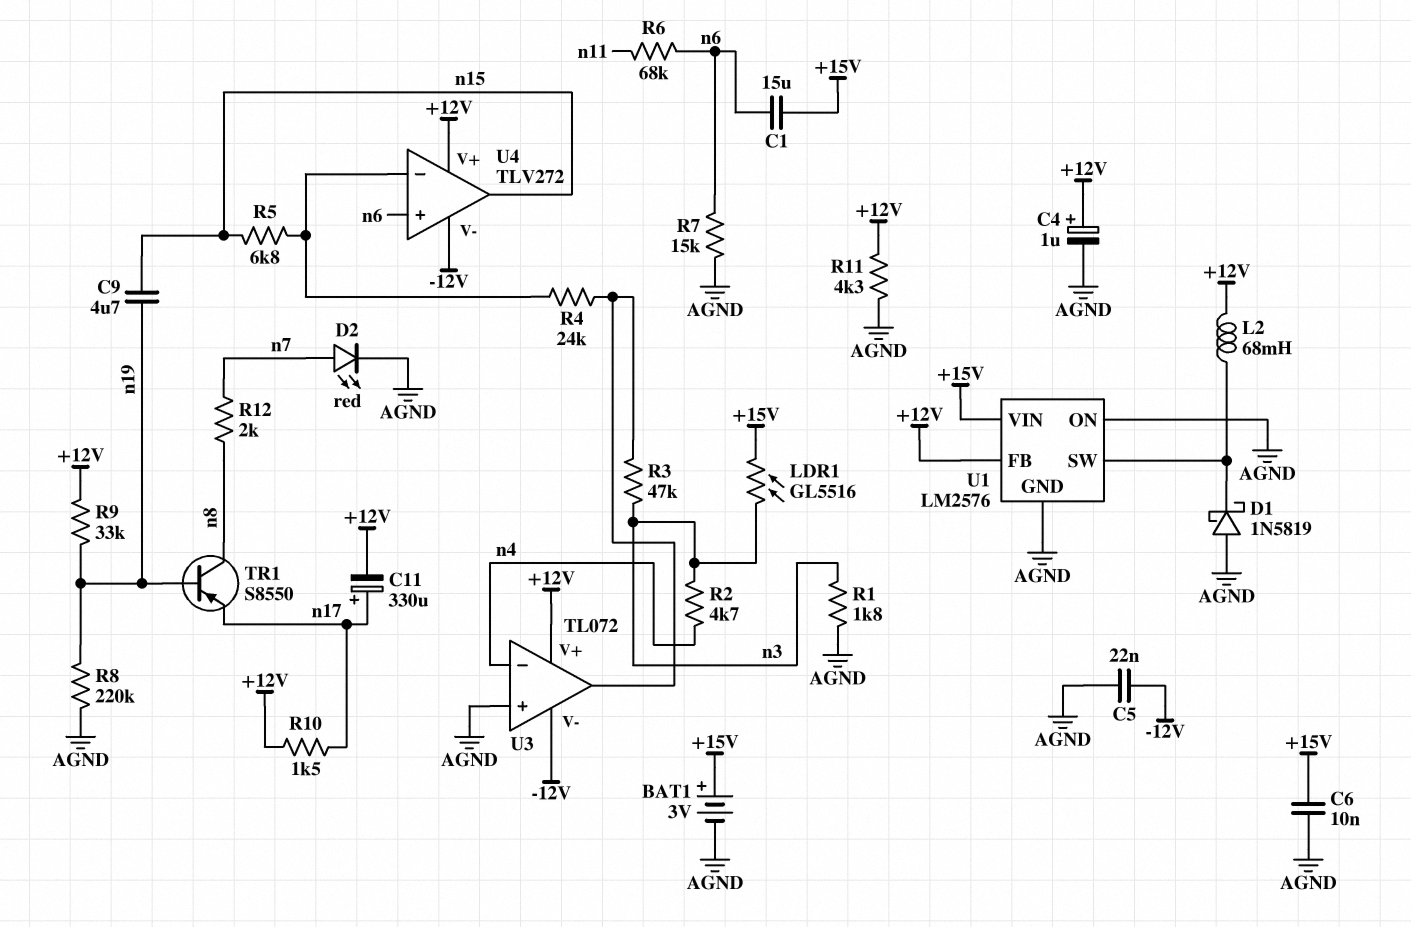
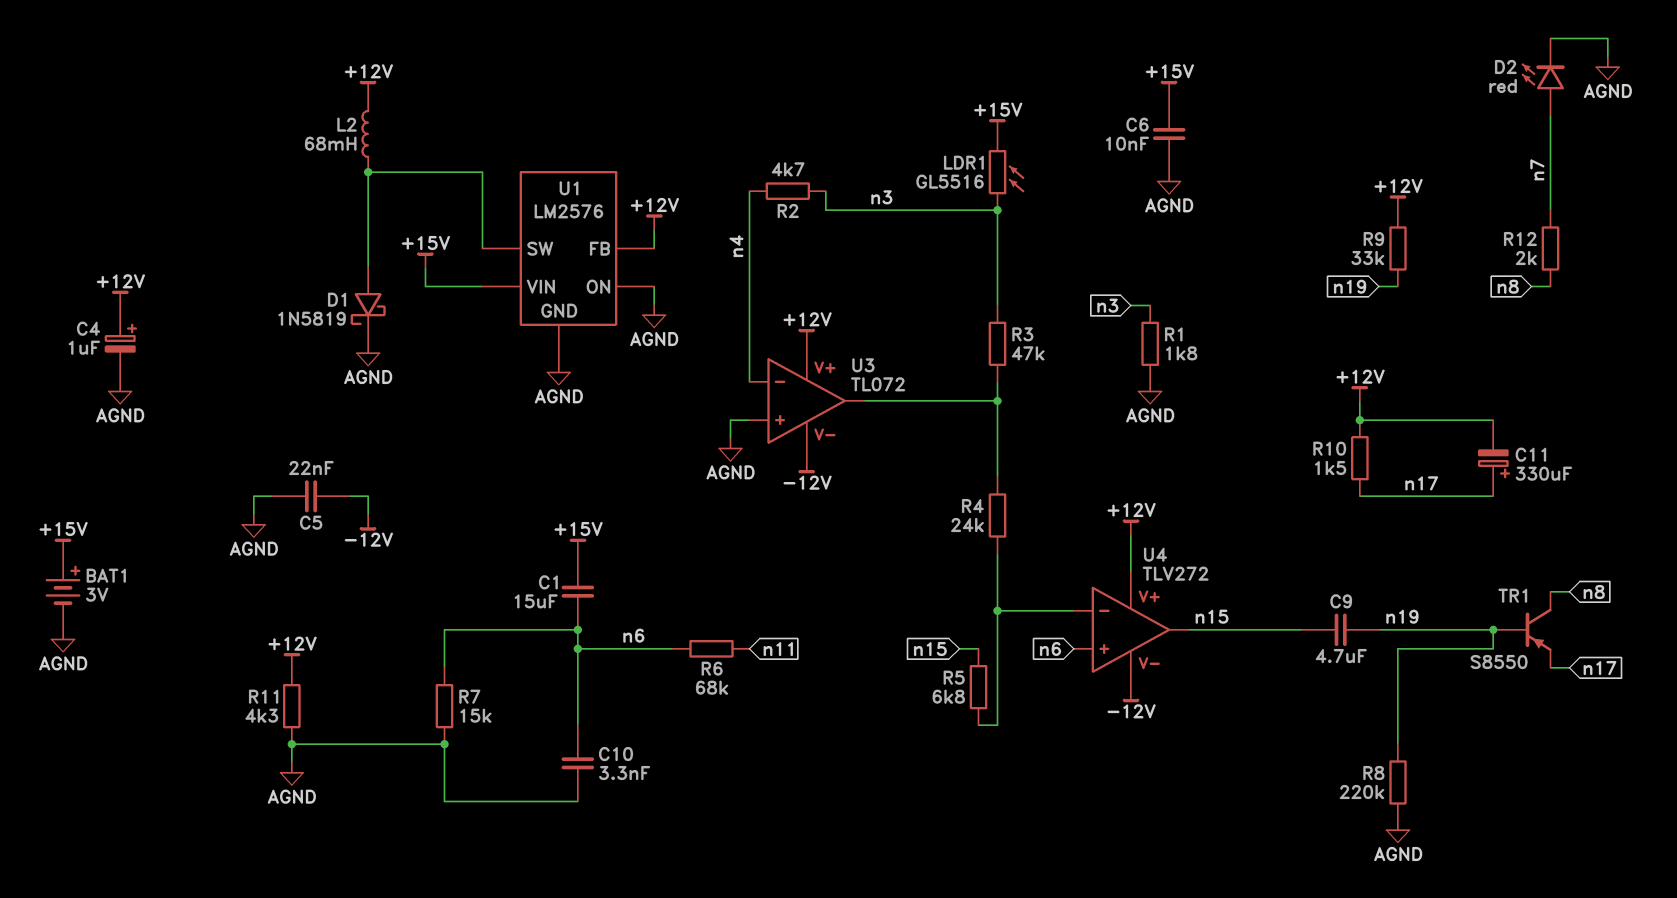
C10: none -> 3.3nF (AGND, n6)
D1: schottky 1N5819 (A AGND, K U1/SW) -> schottky 1N5819 (A U1/SW, K AGND)

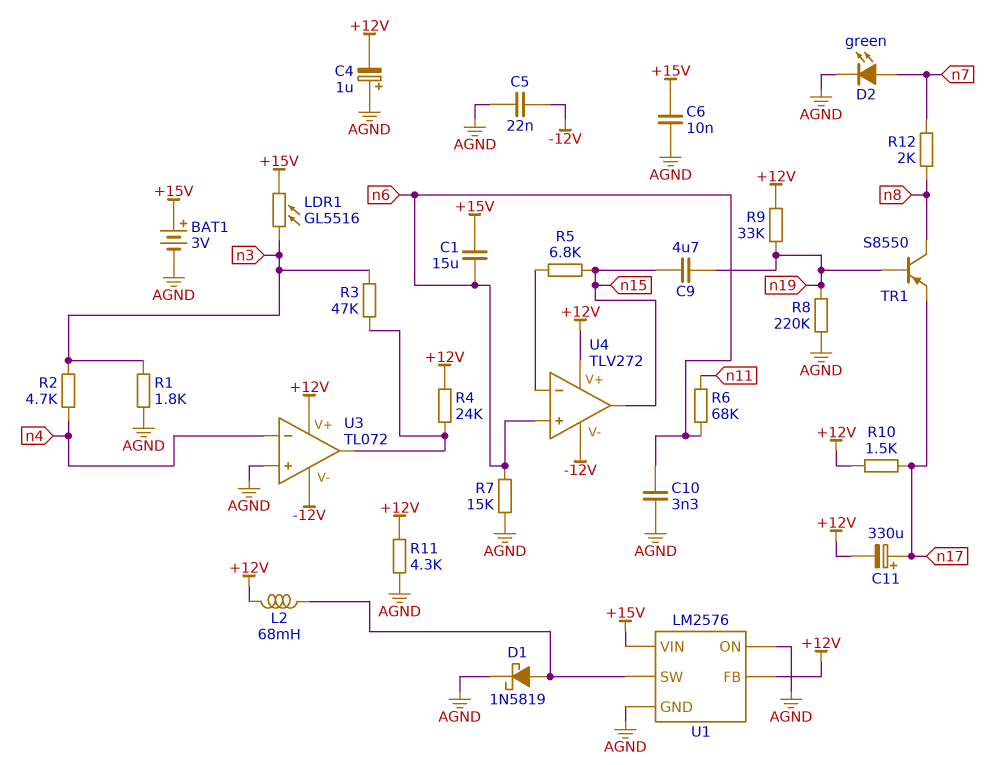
C4: 1uF (plus +12V, minus AGND) -> 1uF (plus AGND, minus +12V)
D2: LED red (A n7, K AGND) -> LED green (A n7, K AGND)
R4: 24k (U3/out, U4/in-) -> 24k (+12V, U3/out)

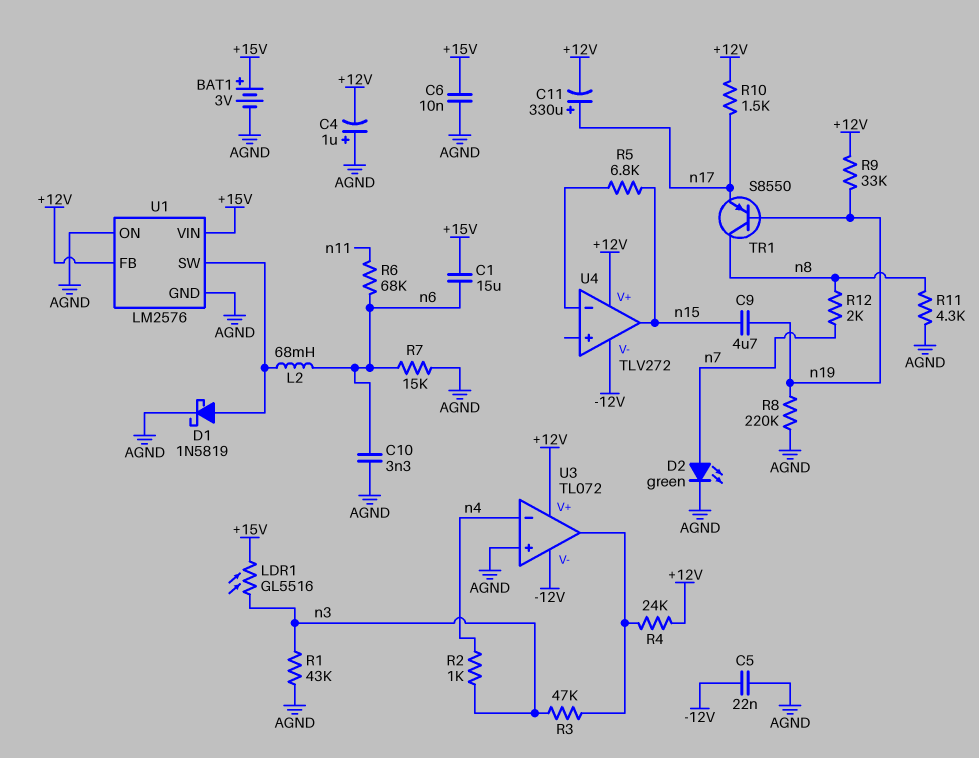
L2: 68mH (+12V, U1/SW) -> 68mH (U1/SW, n6)
R1: 1.8k (AGND, n3) -> 43k (AGND, n3)
R2: 4.7k (n3, n4) -> 1k (n3, n4)
R11: 4.3k (+12V, AGND) -> 4.3k (AGND, n8)
U4 pin in+: n6 -> none

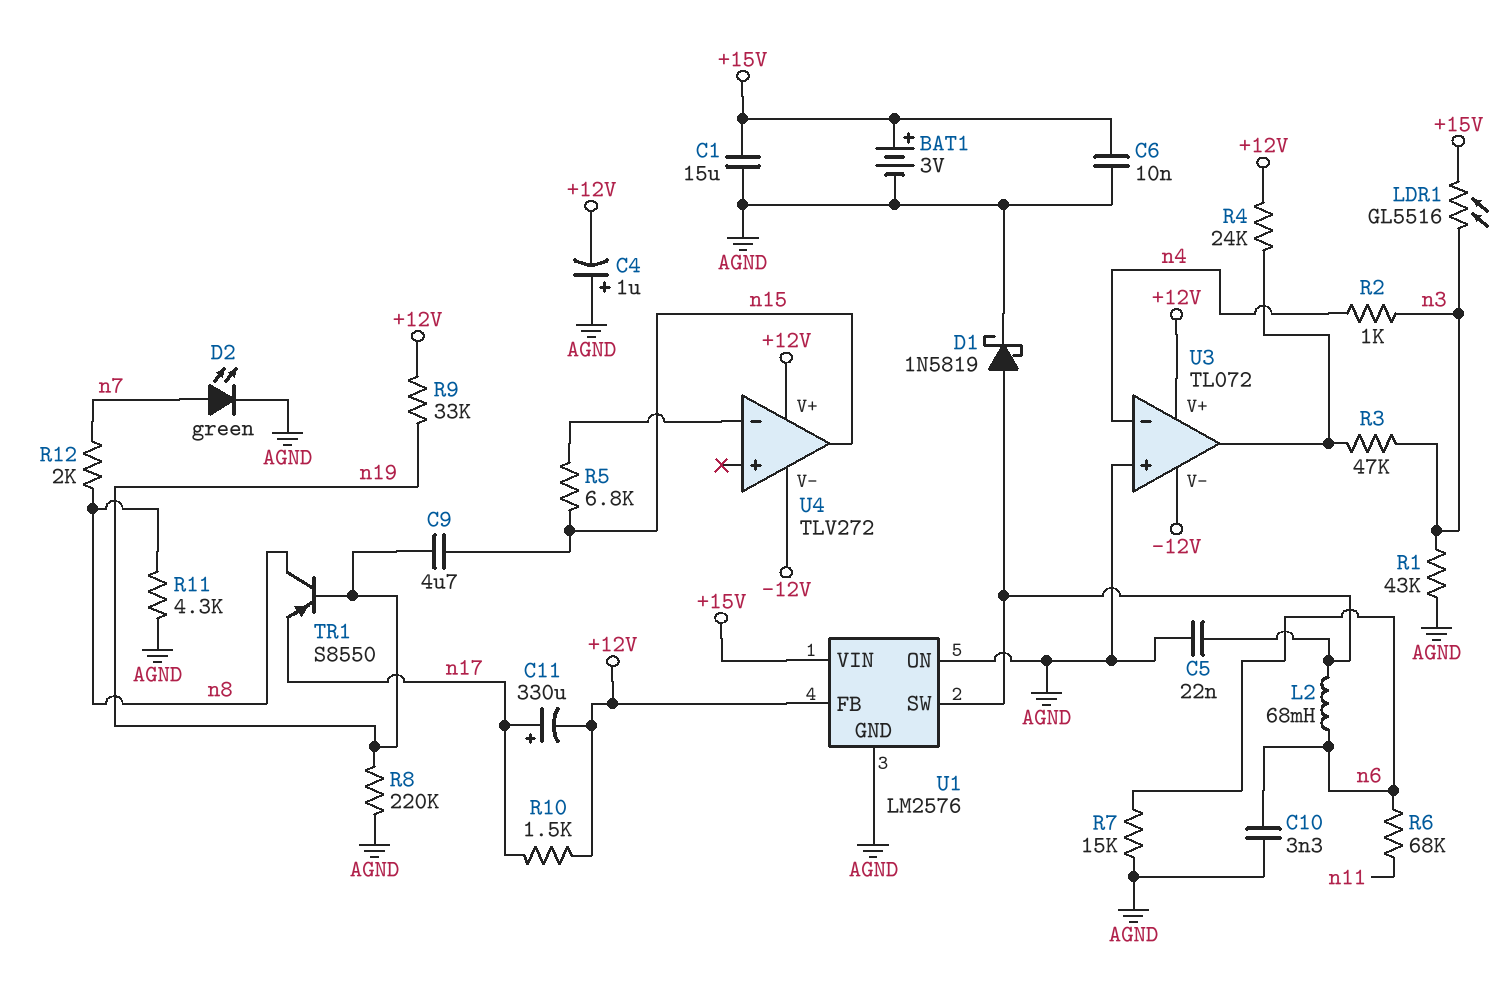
C1: 15uF (+15V, n6) -> 15uF (+15V, AGND)
C5: 22nF (-12V, AGND) -> 22nF (AGND, U1/SW)

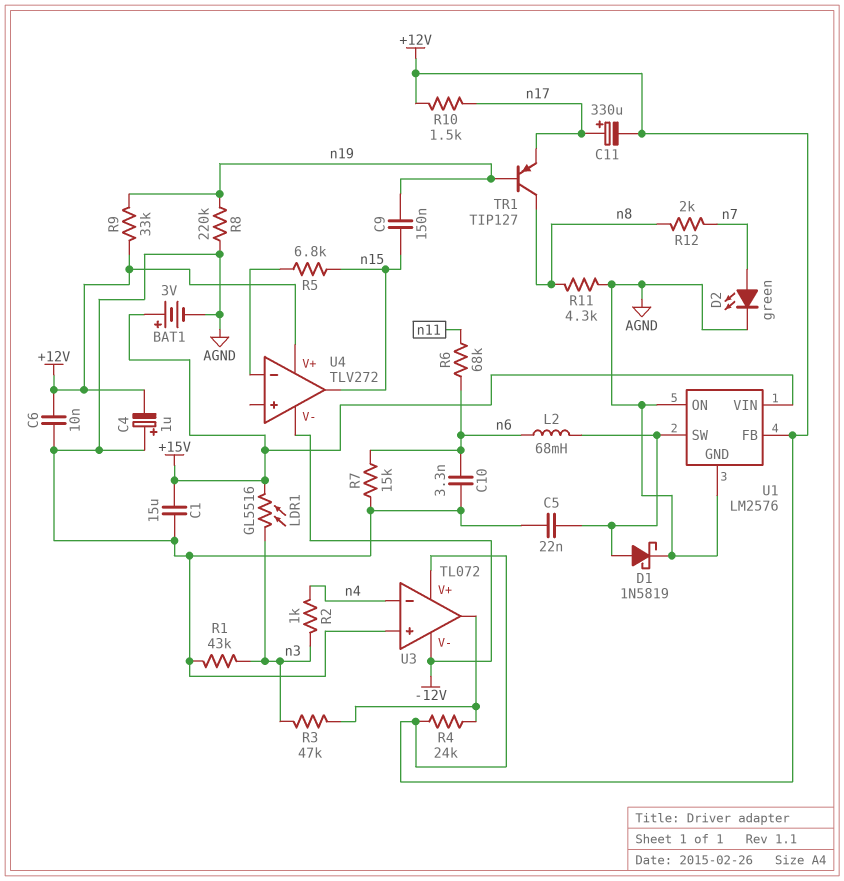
C6: 10nF (+15V, AGND) -> 10nF (+12V, AGND)
C9: 4.7uF (n15, n19) -> 150nF (n15, n19)
TR1: PNP S8550 (B n19, C n8, E n17) -> PNP TIP127 (B n19, C n8, E n17)

